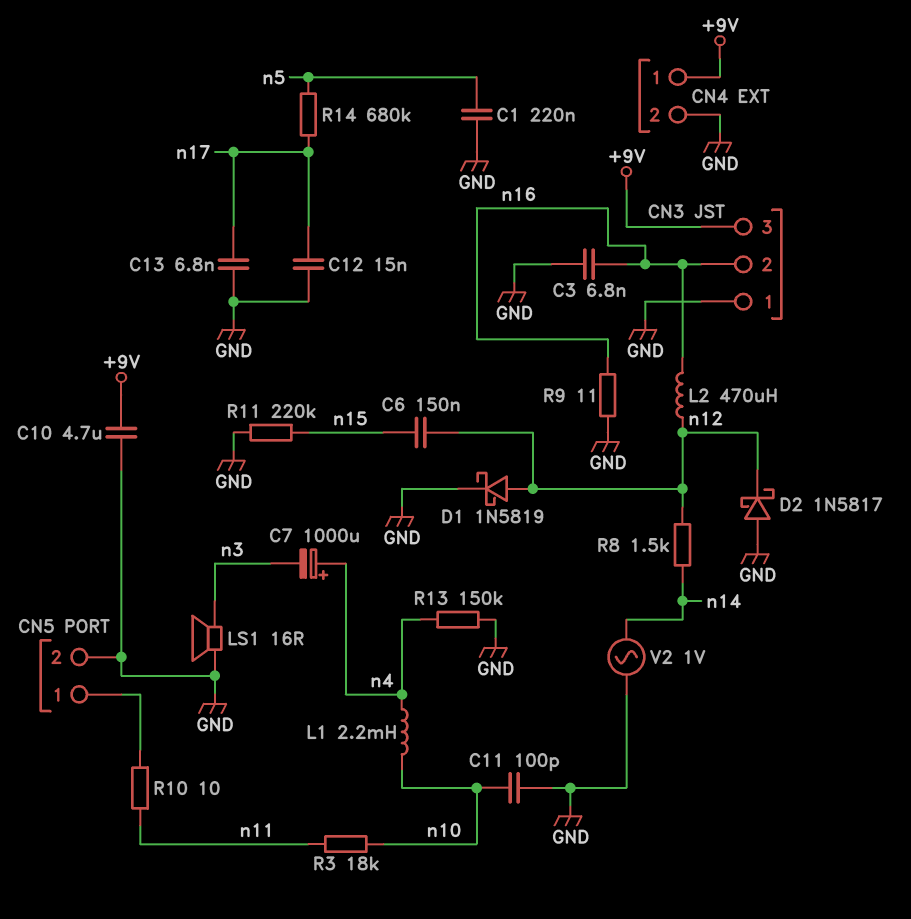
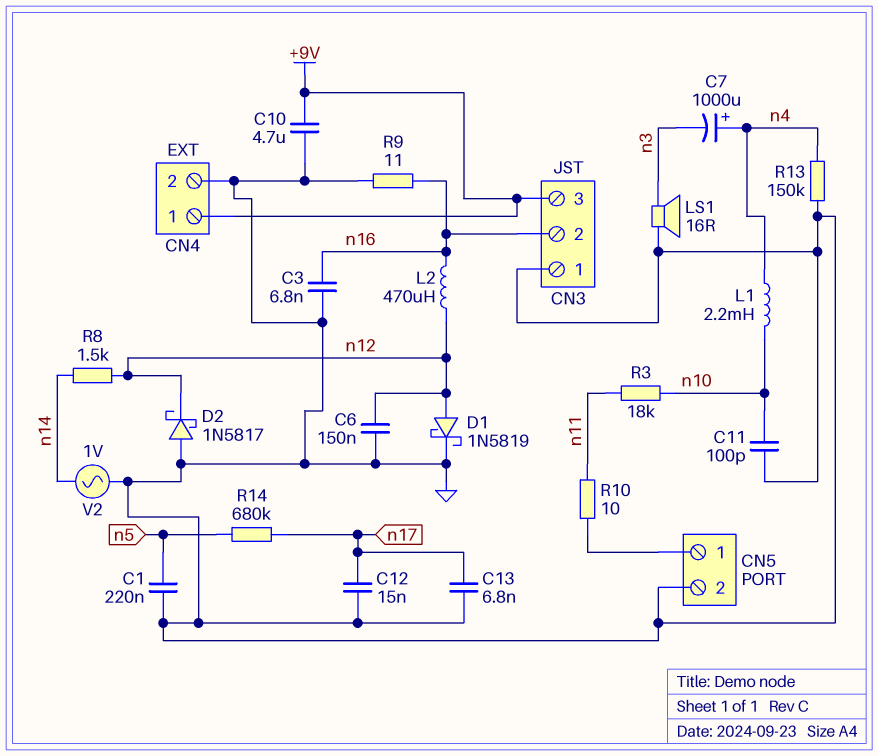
C6: 150nF (n12, n15) -> 150nF (GND, n12)
R11: 220k (GND, n15) -> none

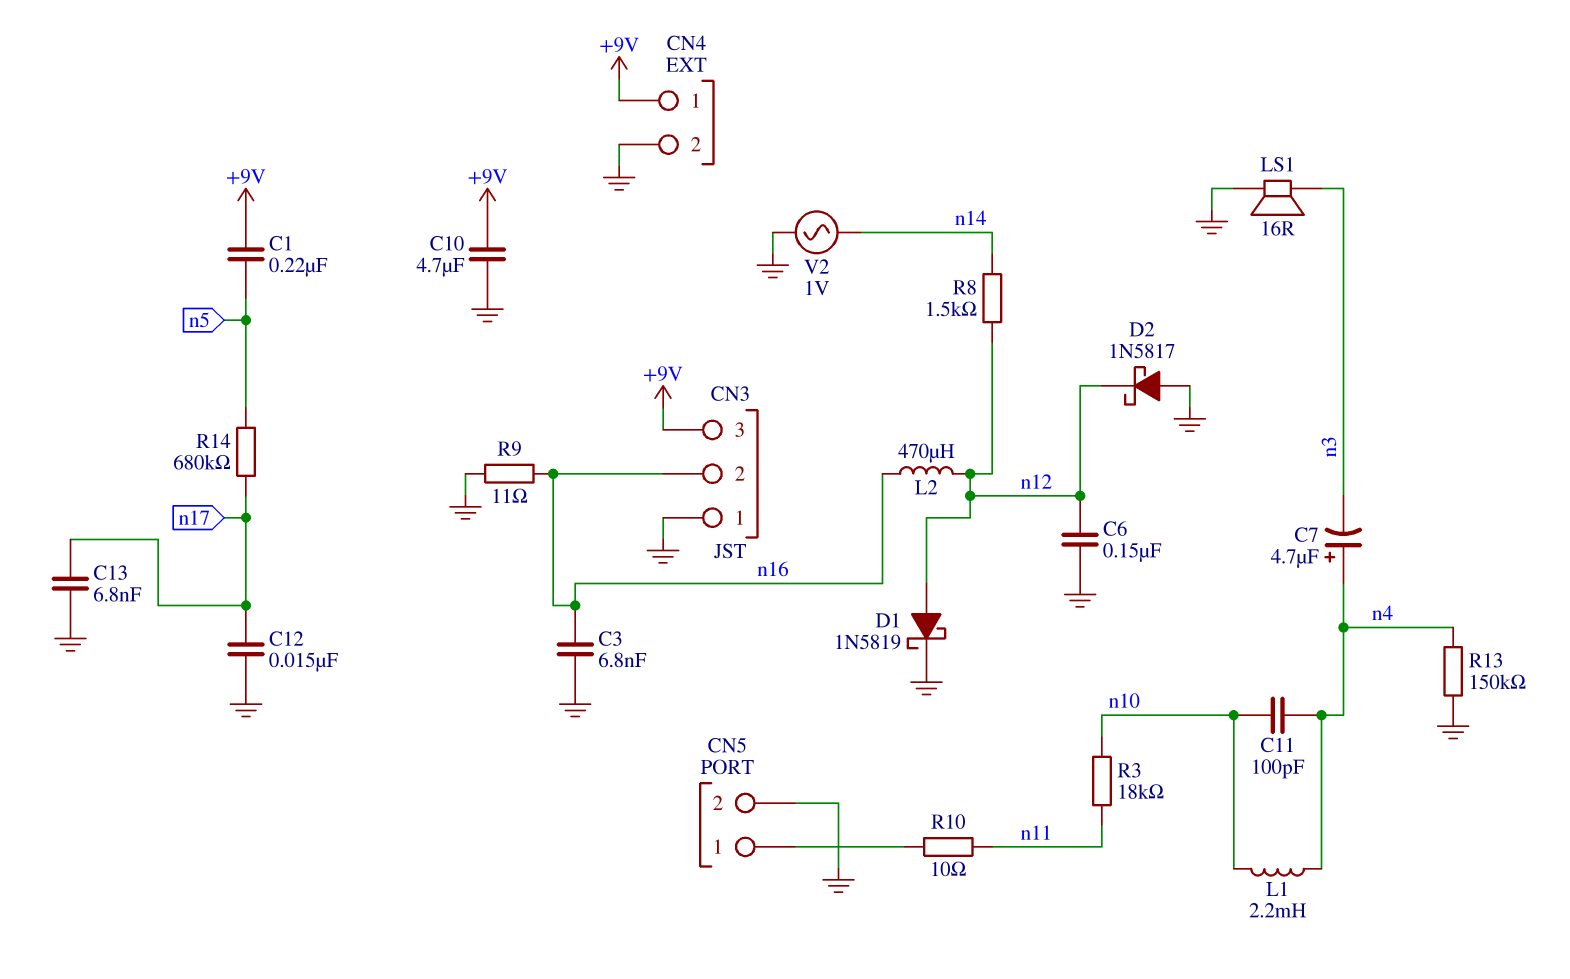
C1: 220nF (GND, n5) -> 220nF (+9V, n5)
C7: 1000uF (plus n4, minus n3) -> 4.7uF (plus n4, minus n3)
C11: 100pF (GND, n10) -> 100pF (n4, n10)

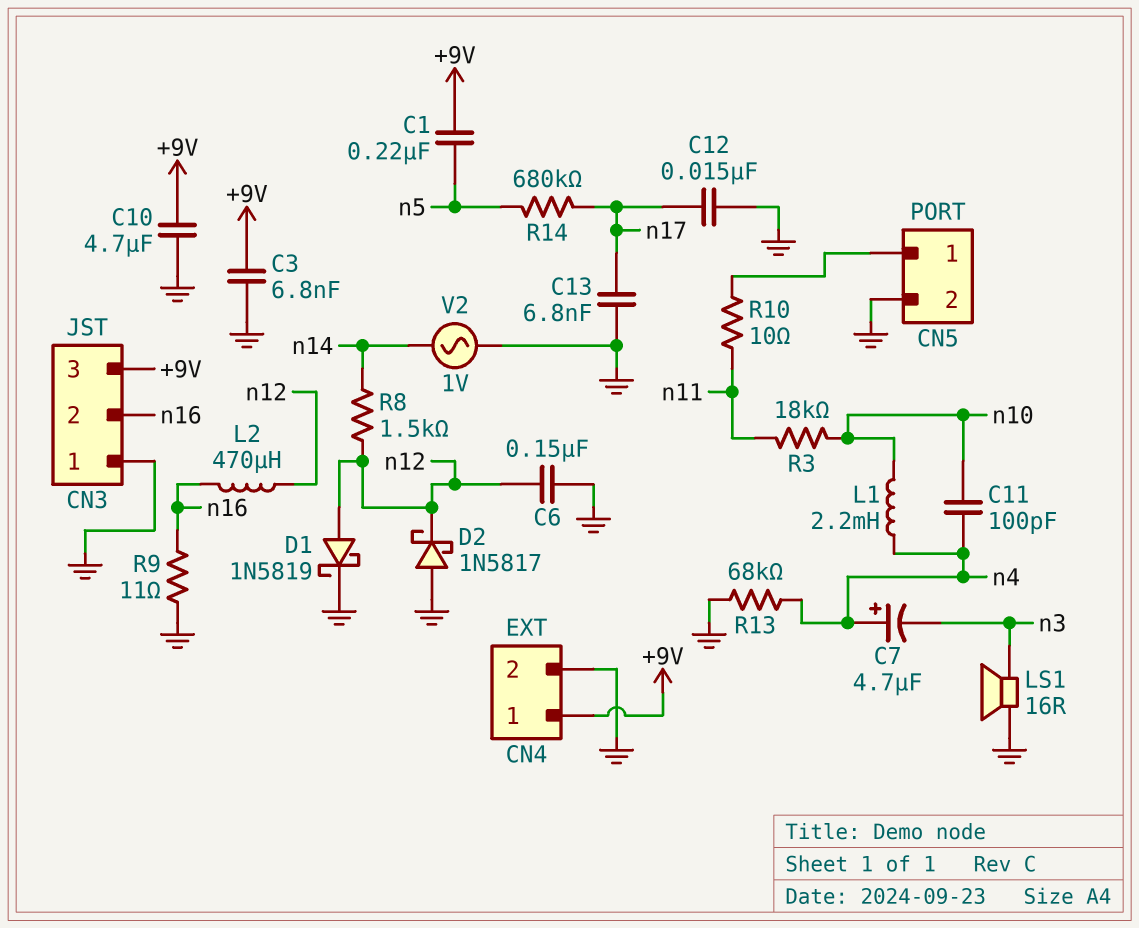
C3: 6.8nF (GND, n16) -> 6.8nF (+9V, GND)
R13: 150k (GND, n4) -> 68k (GND, n4)

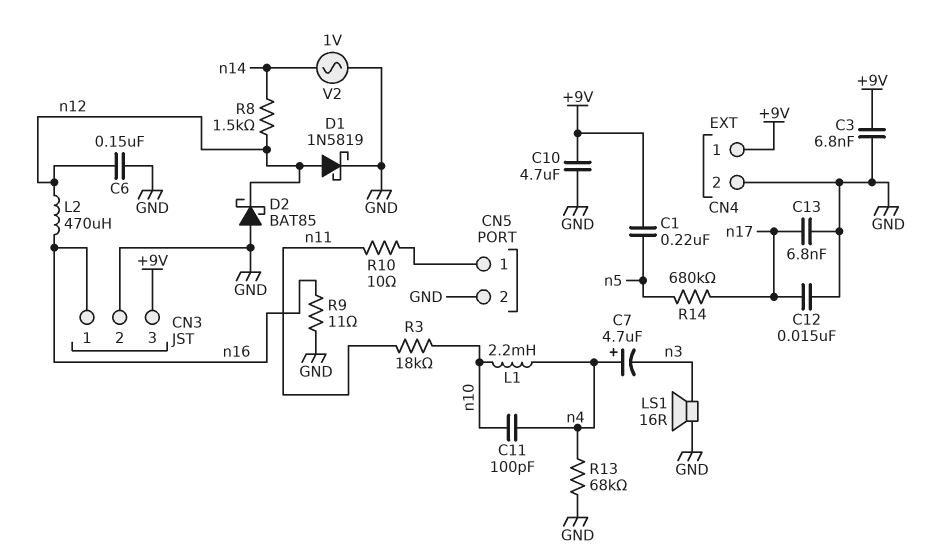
CN3 pin 1: GND -> n16
CN3 pin 2: n16 -> GND
D2: schottky 1N5817 (A GND, K n12) -> schottky BAT85 (A GND, K n12)

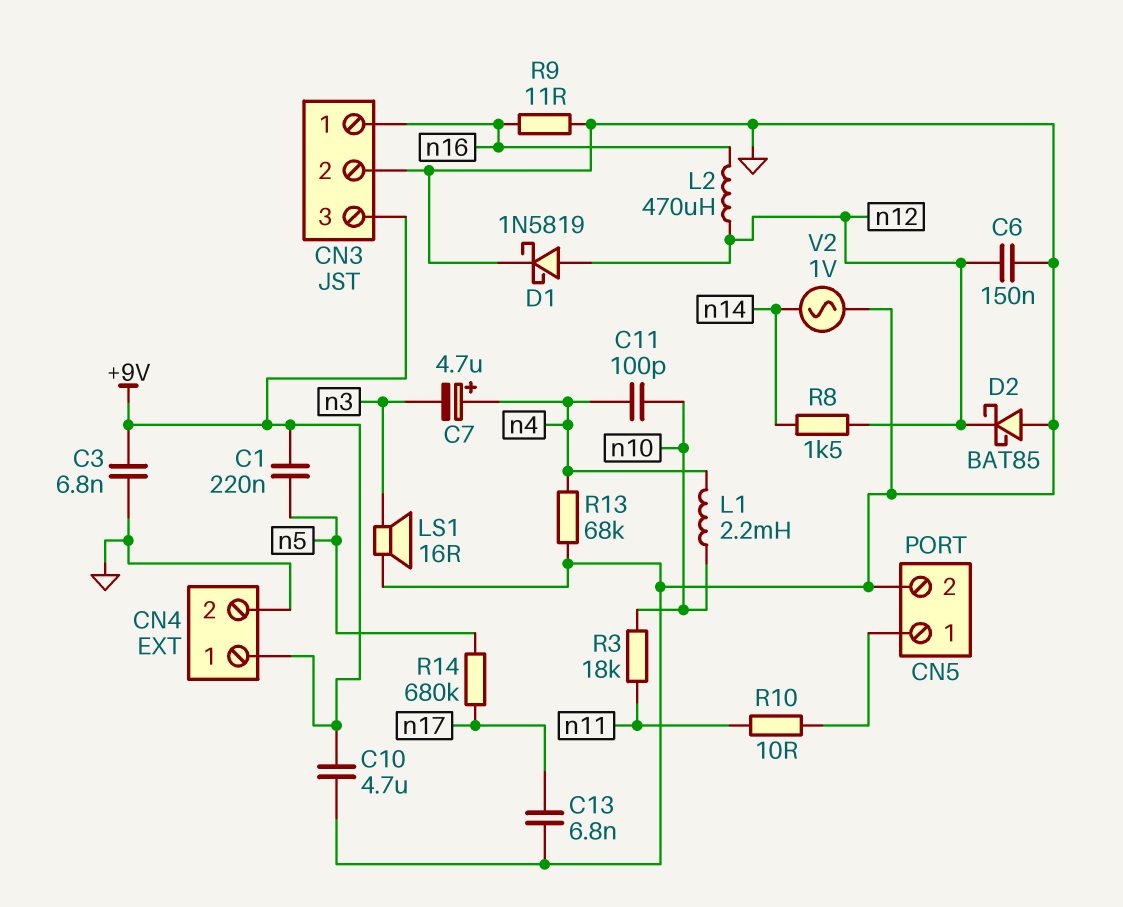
C12: 15nF (GND, n17) -> none

